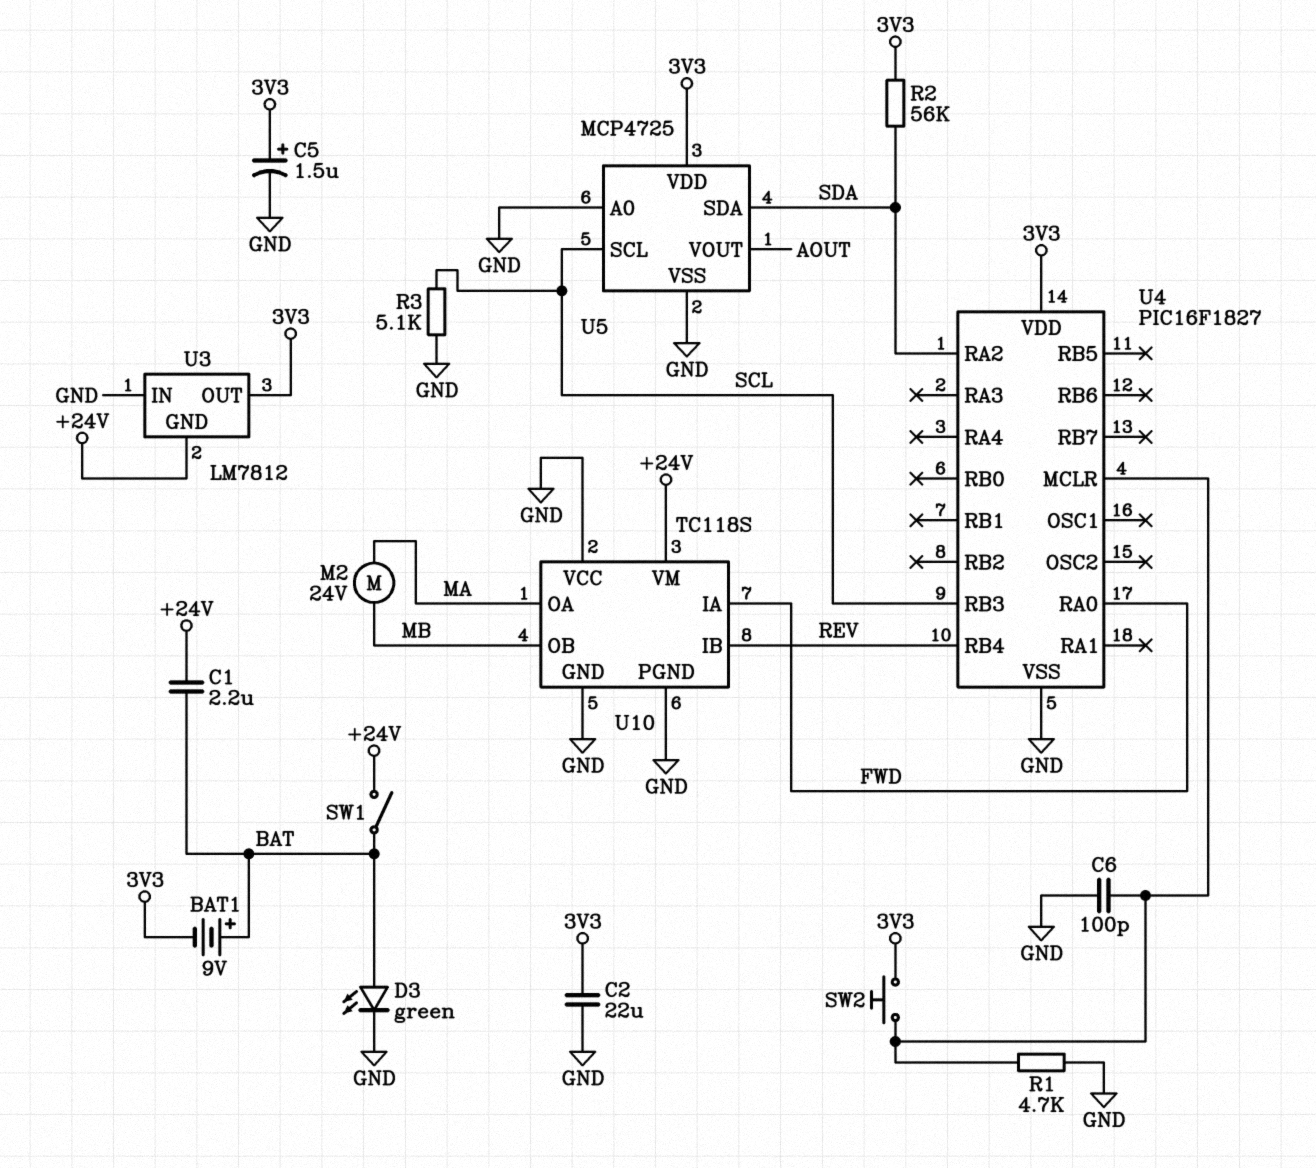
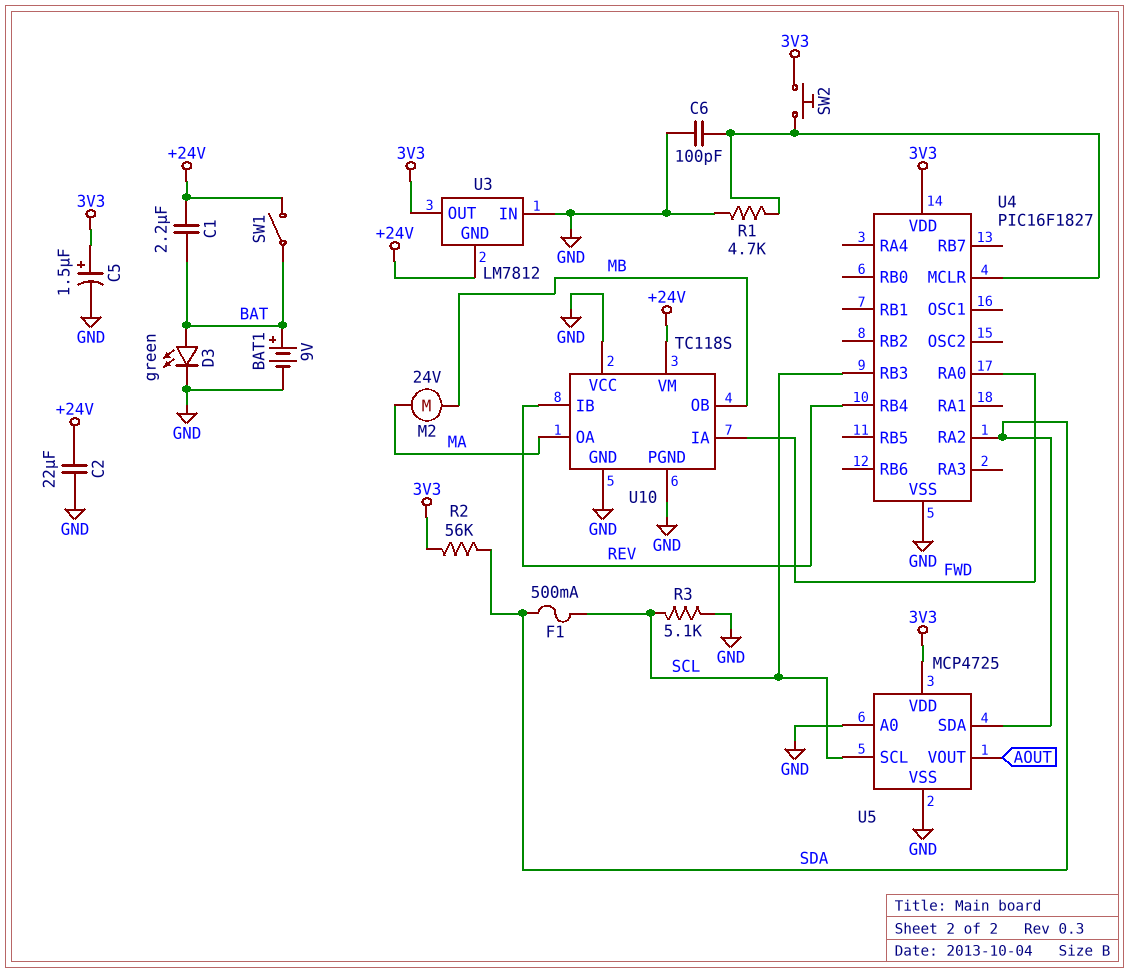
BAT1: 9V (plus BAT, minus 3V3) -> 9V (plus BAT, minus GND)
C2: 22uF (3V3, GND) -> 22uF (+24V, GND)
F1: none -> 500mA (SCL, SDA)

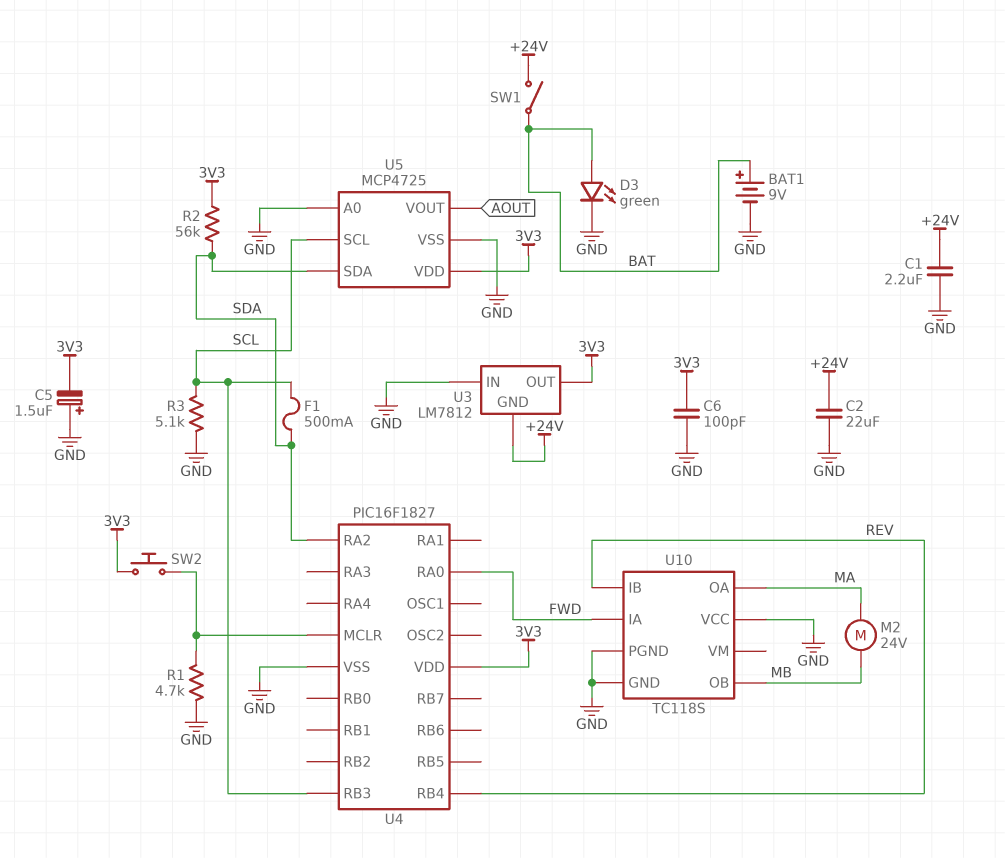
C1: 2.2uF (+24V, BAT) -> 2.2uF (+24V, GND)
C5: 1.5uF (plus 3V3, minus GND) -> 1.5uF (plus GND, minus 3V3)
C6: 100pF (GND, U4/MCLR) -> 100pF (3V3, GND)
U10 pin VM: +24V -> none

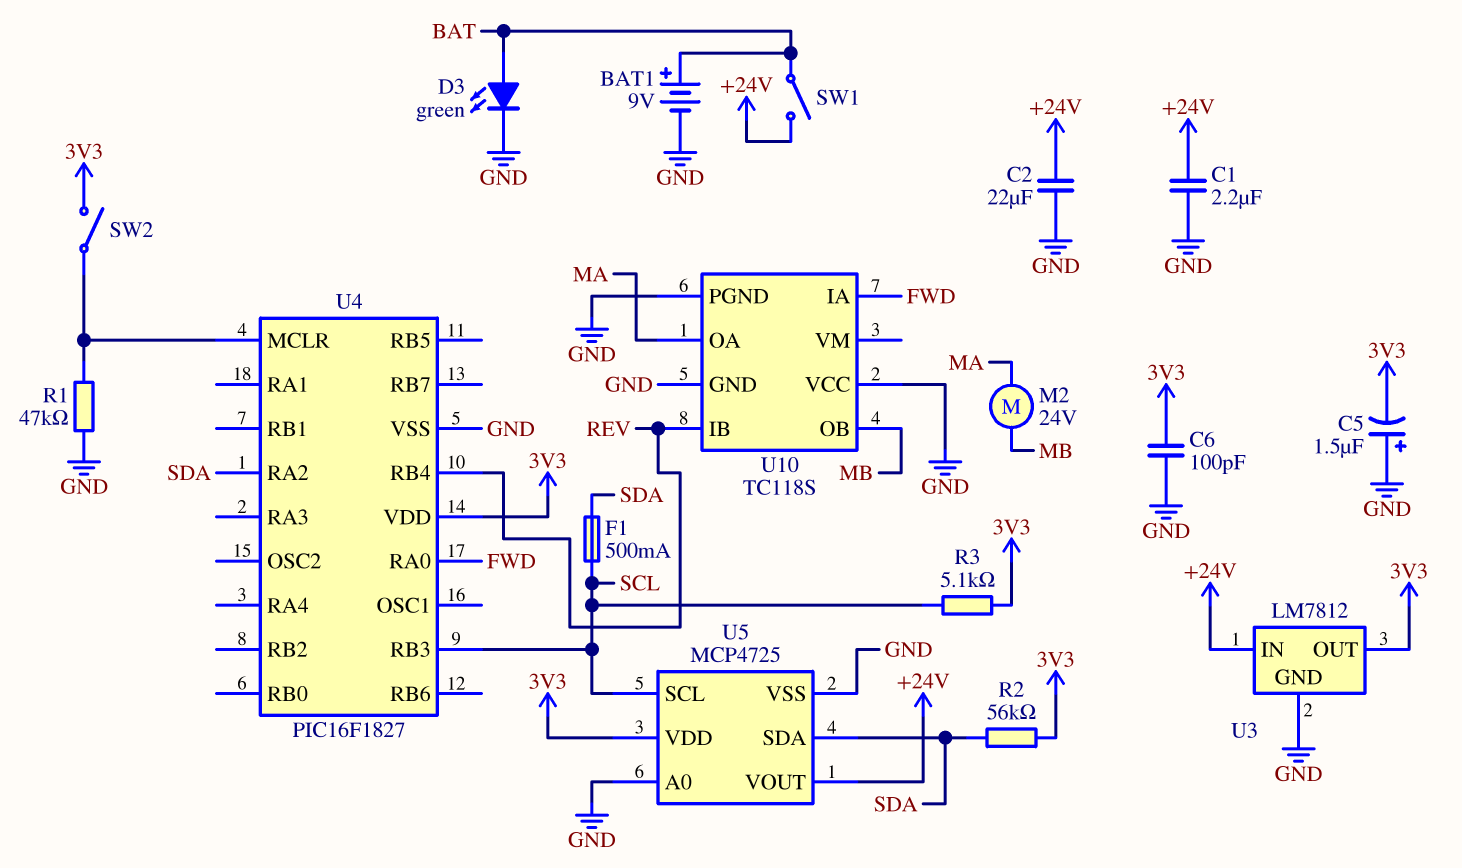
R1: 4.7k (GND, U4/MCLR) -> 47k (GND, U4/MCLR)
R3: 5.1k (GND, SCL) -> 5.1k (3V3, SCL)
SW2: button (3V3, U4/MCLR) -> switch (3V3, U4/MCLR)
U3 pin GND: +24V -> GND
U3 pin IN: GND -> +24V
U5 pin VOUT: AOUT -> +24V

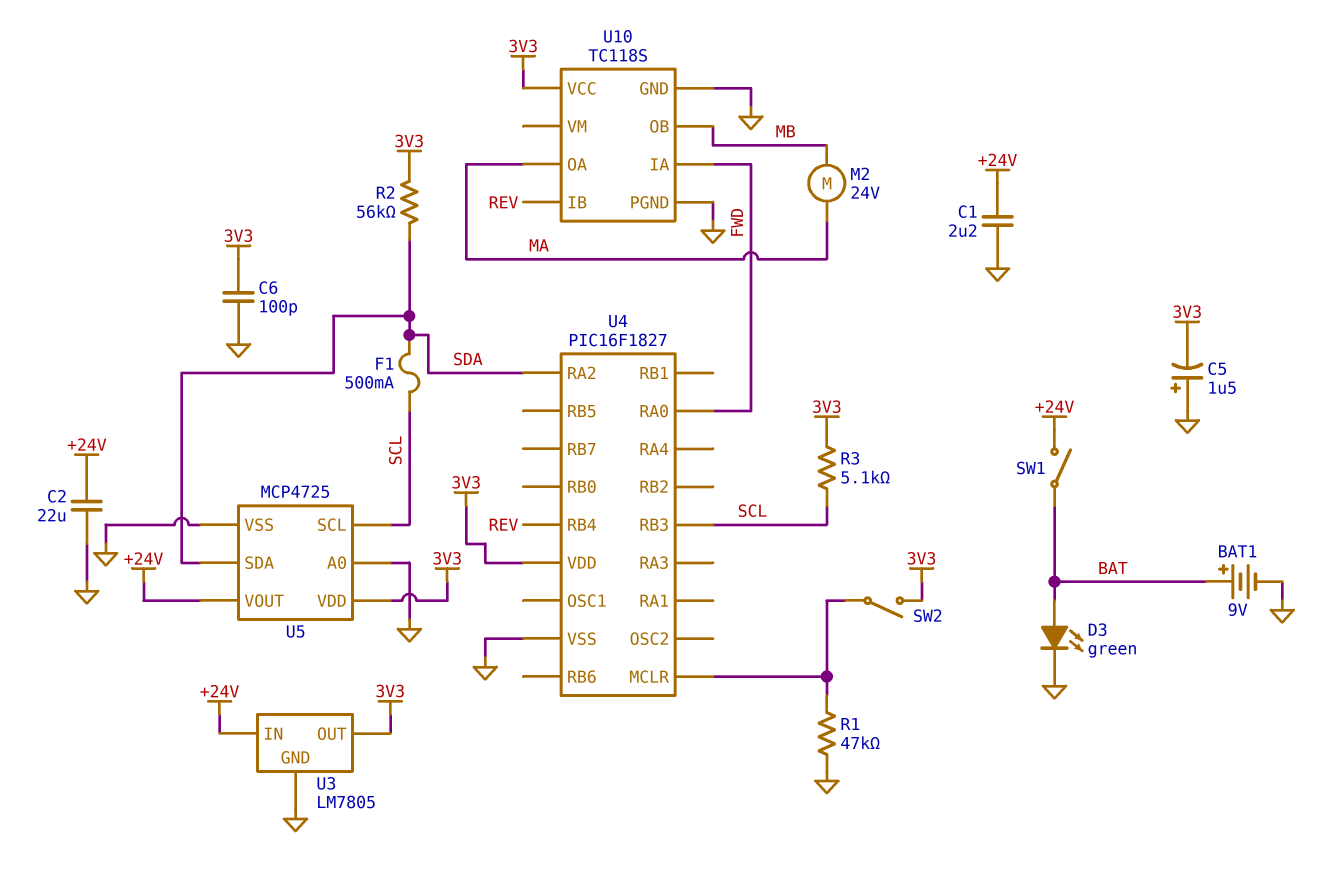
U3: LM7812 -> LM7805
U10 pin VCC: GND -> 3V3

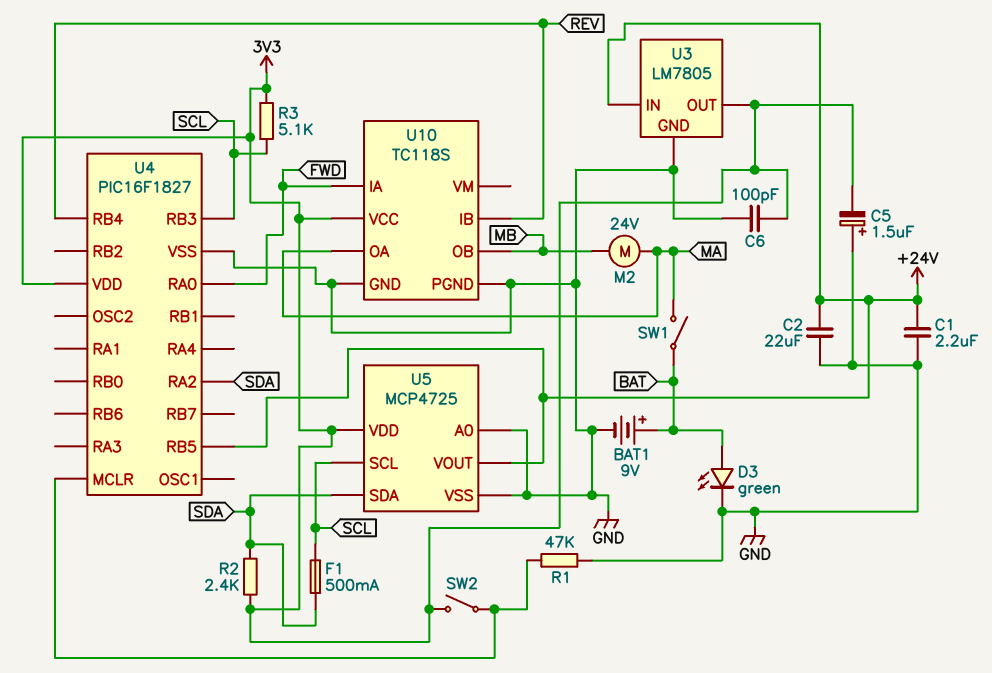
R2: 56k (3V3, SDA) -> 2.4k (3V3, SDA)
SW1: switch (+24V, BAT) -> switch (BAT, MA)
U4 pin RB5: none -> +24V

